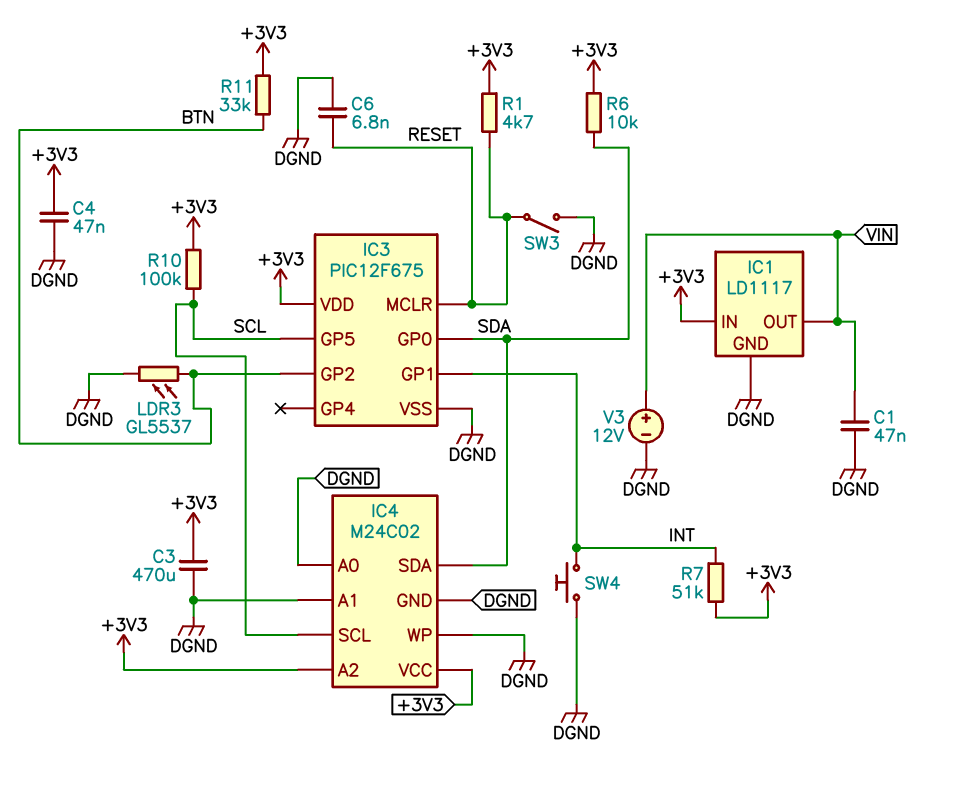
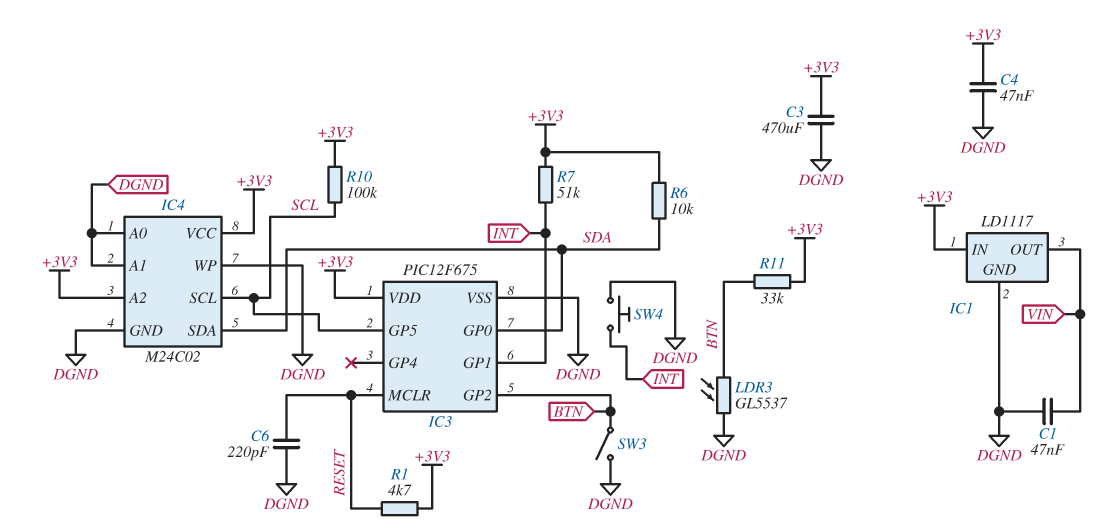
C6: 6.8nF (DGND, RESET) -> 220pF (DGND, RESET)
SW3: switch (DGND, RESET) -> switch (BTN, DGND)
V3: 12V (plus VIN, minus DGND) -> none

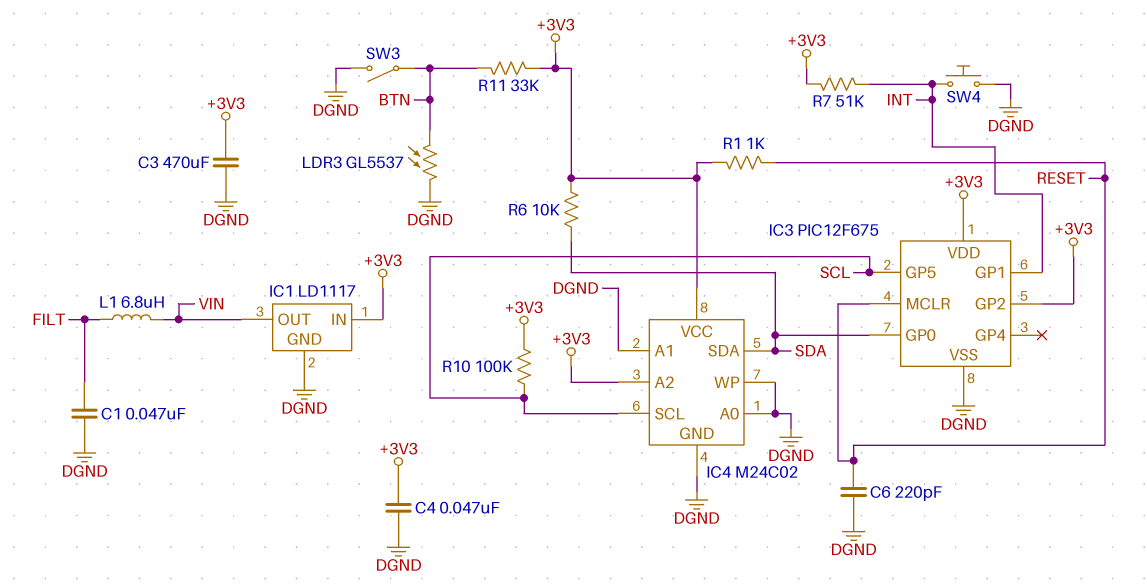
C1: 47nF (DGND, VIN) -> 47nF (DGND, FILT)
IC3 pin GP2: BTN -> +3V3
L1: none -> 6.8uH (FILT, VIN)
R1: 4.7k (+3V3, RESET) -> 1k (+3V3, RESET)

